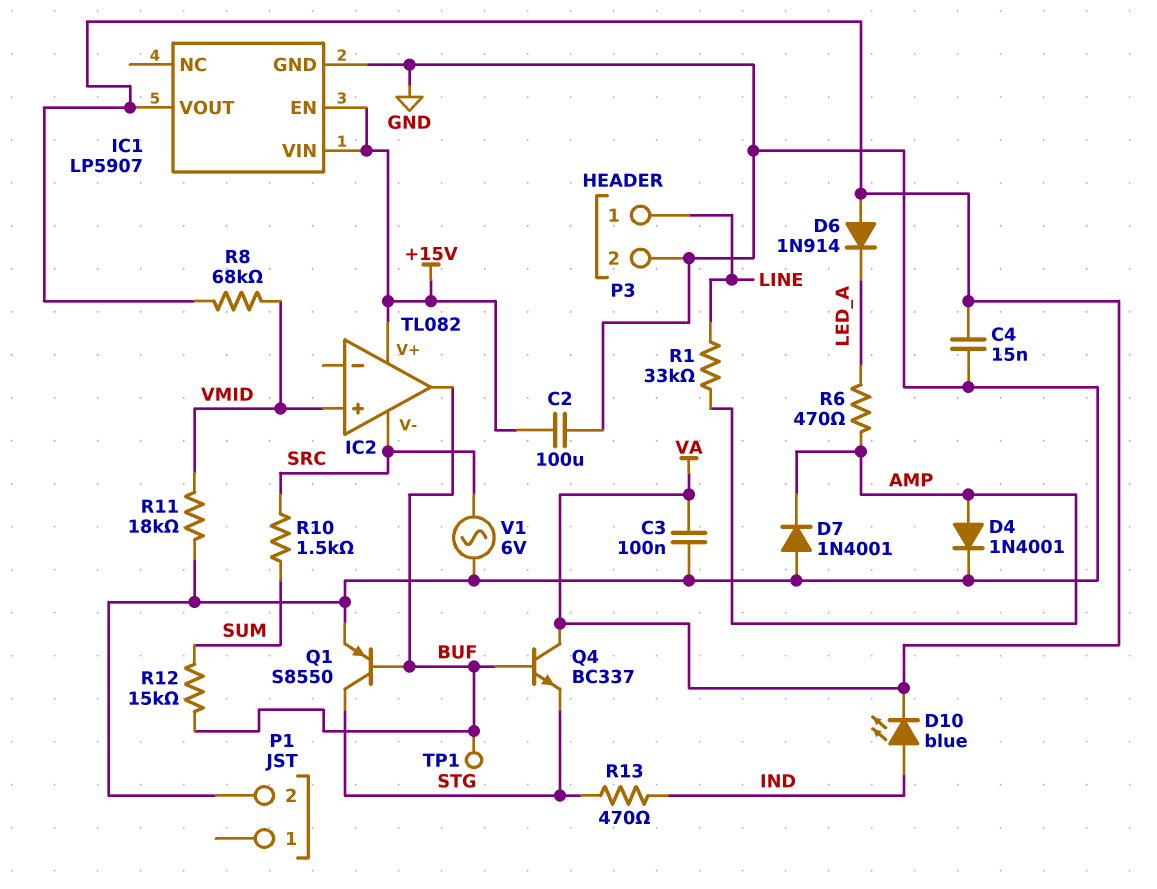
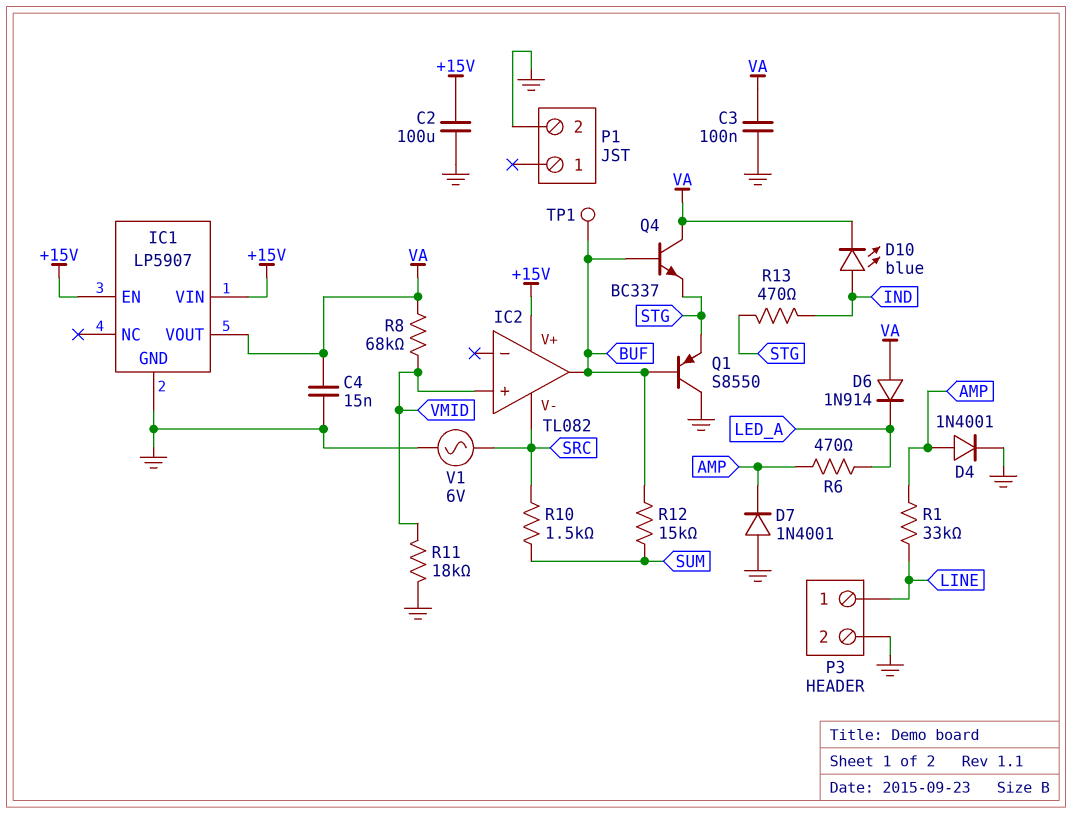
Q1: PNP S8550 (B BUF, C STG, E GND) -> PNP S8550 (B BUF, C GND, E STG)

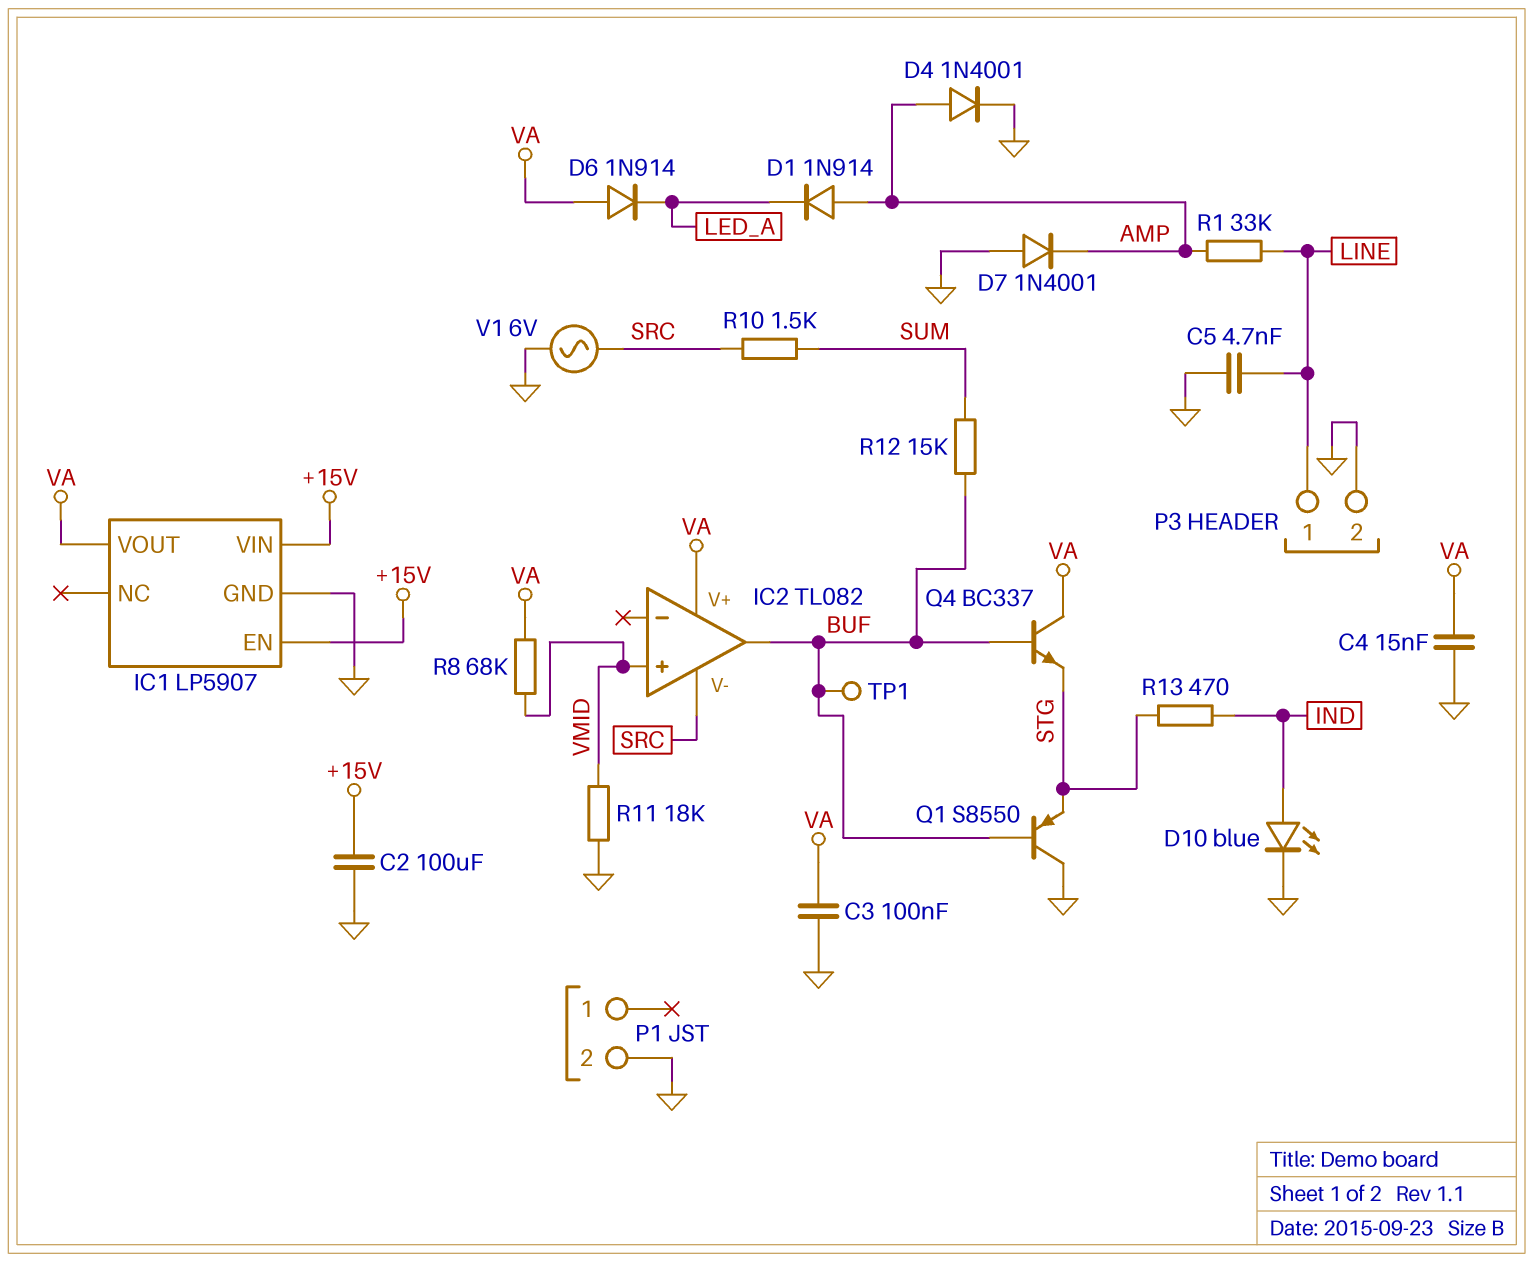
C5: none -> 4.7nF (GND, LINE)
D1: none -> diode 1N914 (A AMP, K LED_A)
D10: LED blue (A IND, K VA) -> LED blue (A IND, K GND)
IC2 pin V+: +15V -> VA
R6: 470 (AMP, LED_A) -> none

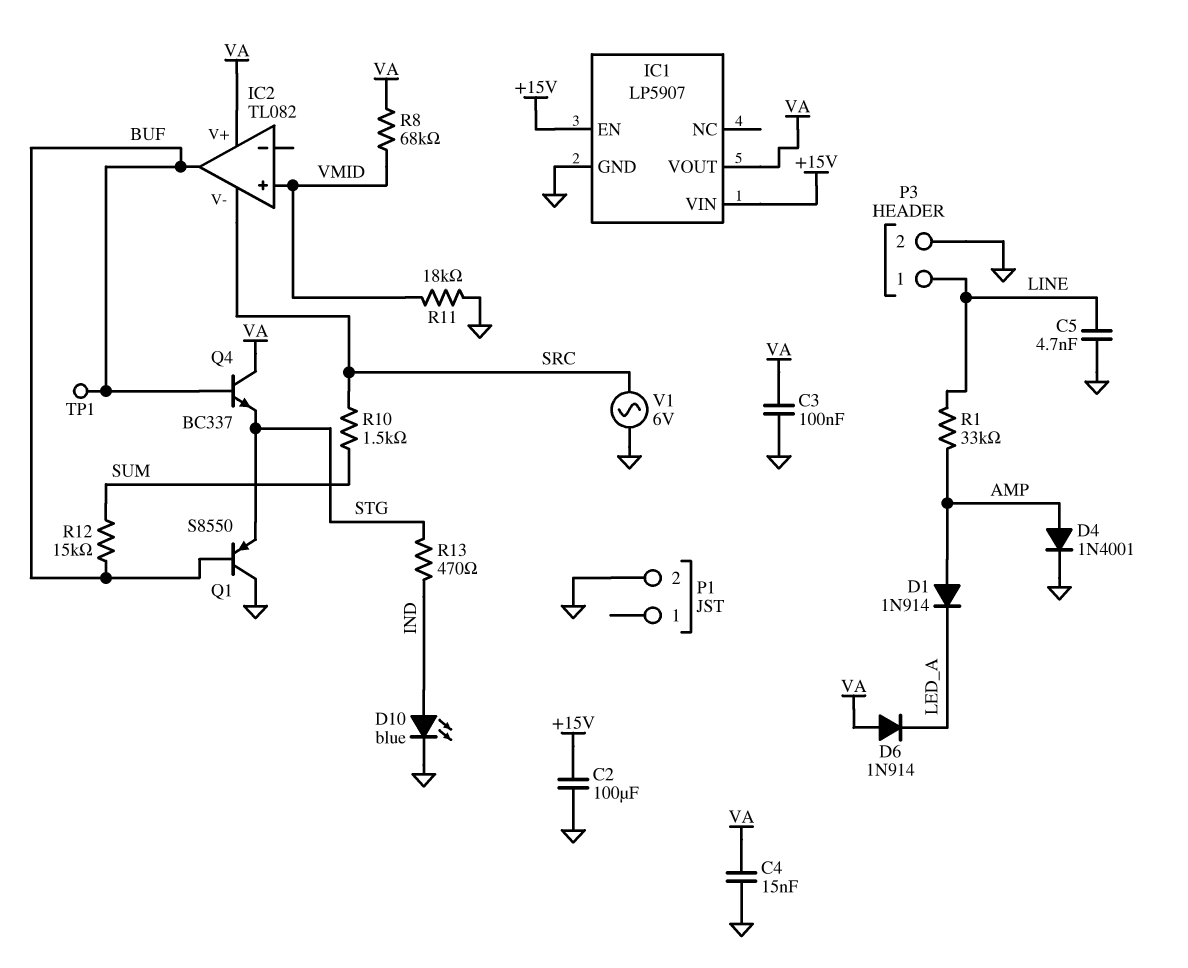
D7: diode 1N4001 (A GND, K AMP) -> none

